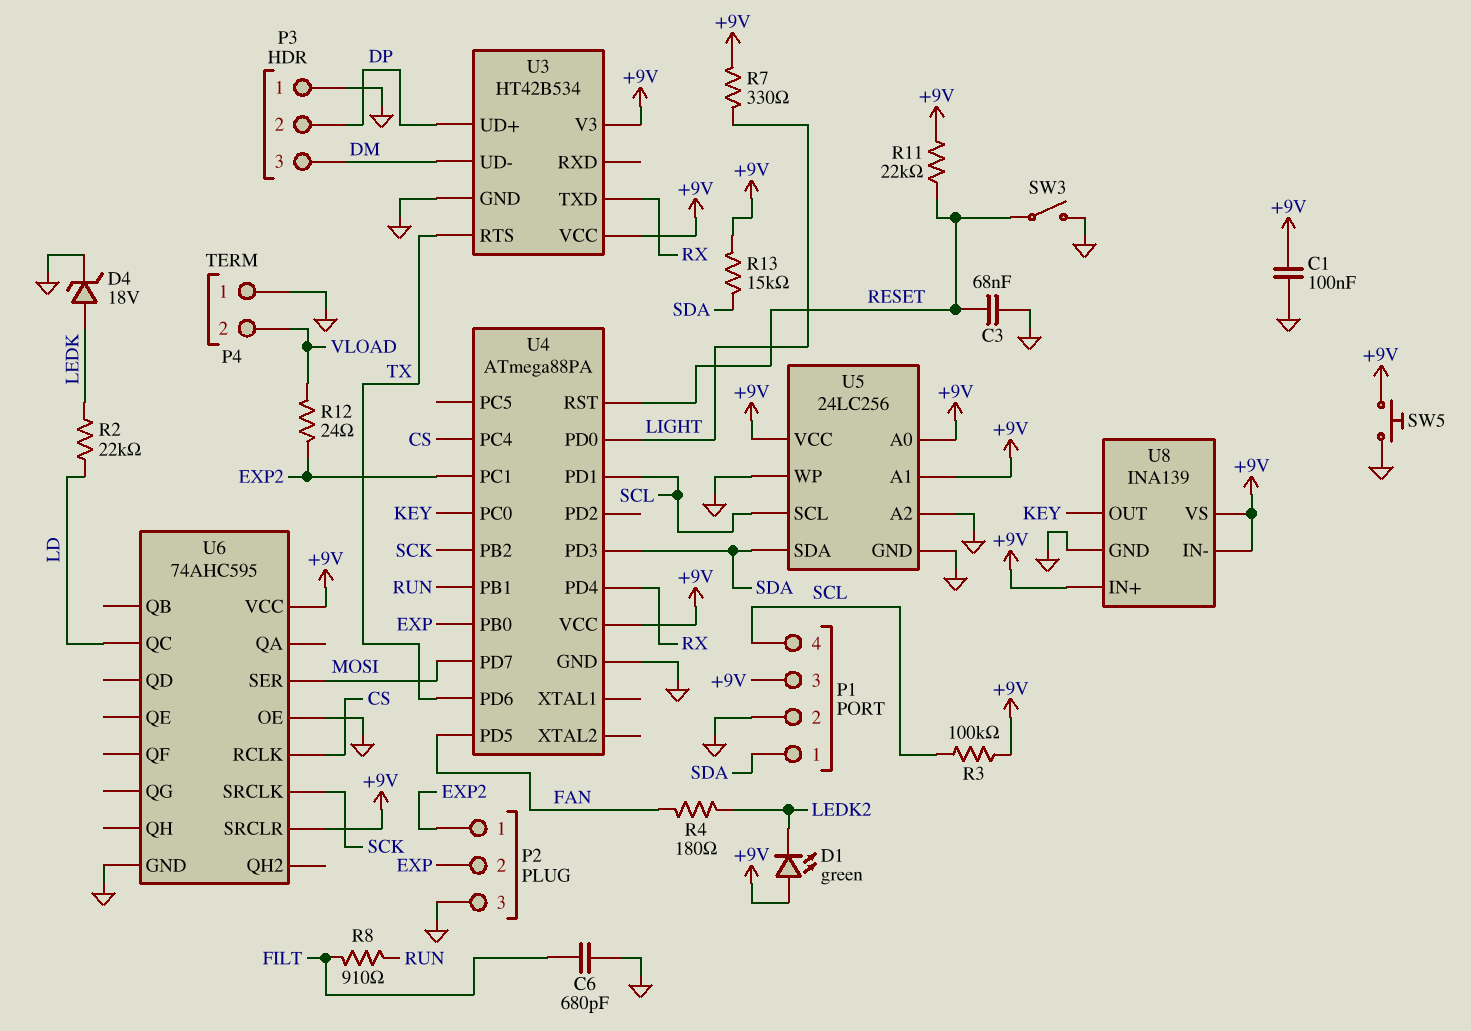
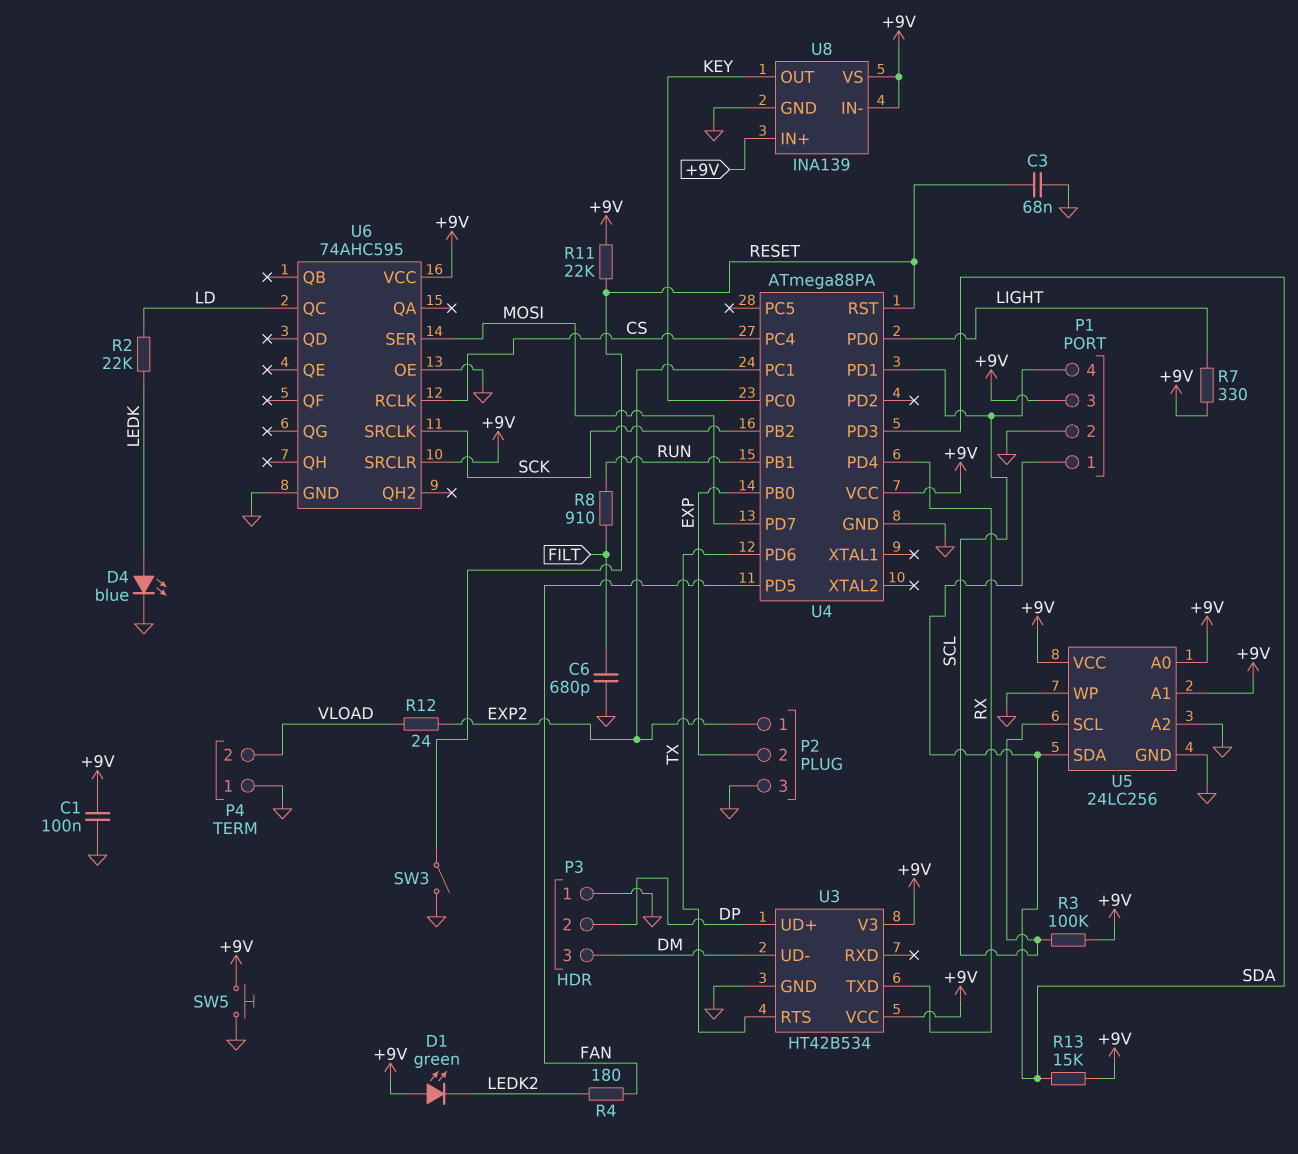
D4: zener 18V (A LEDK, K GND) -> LED blue (A LEDK, K GND)

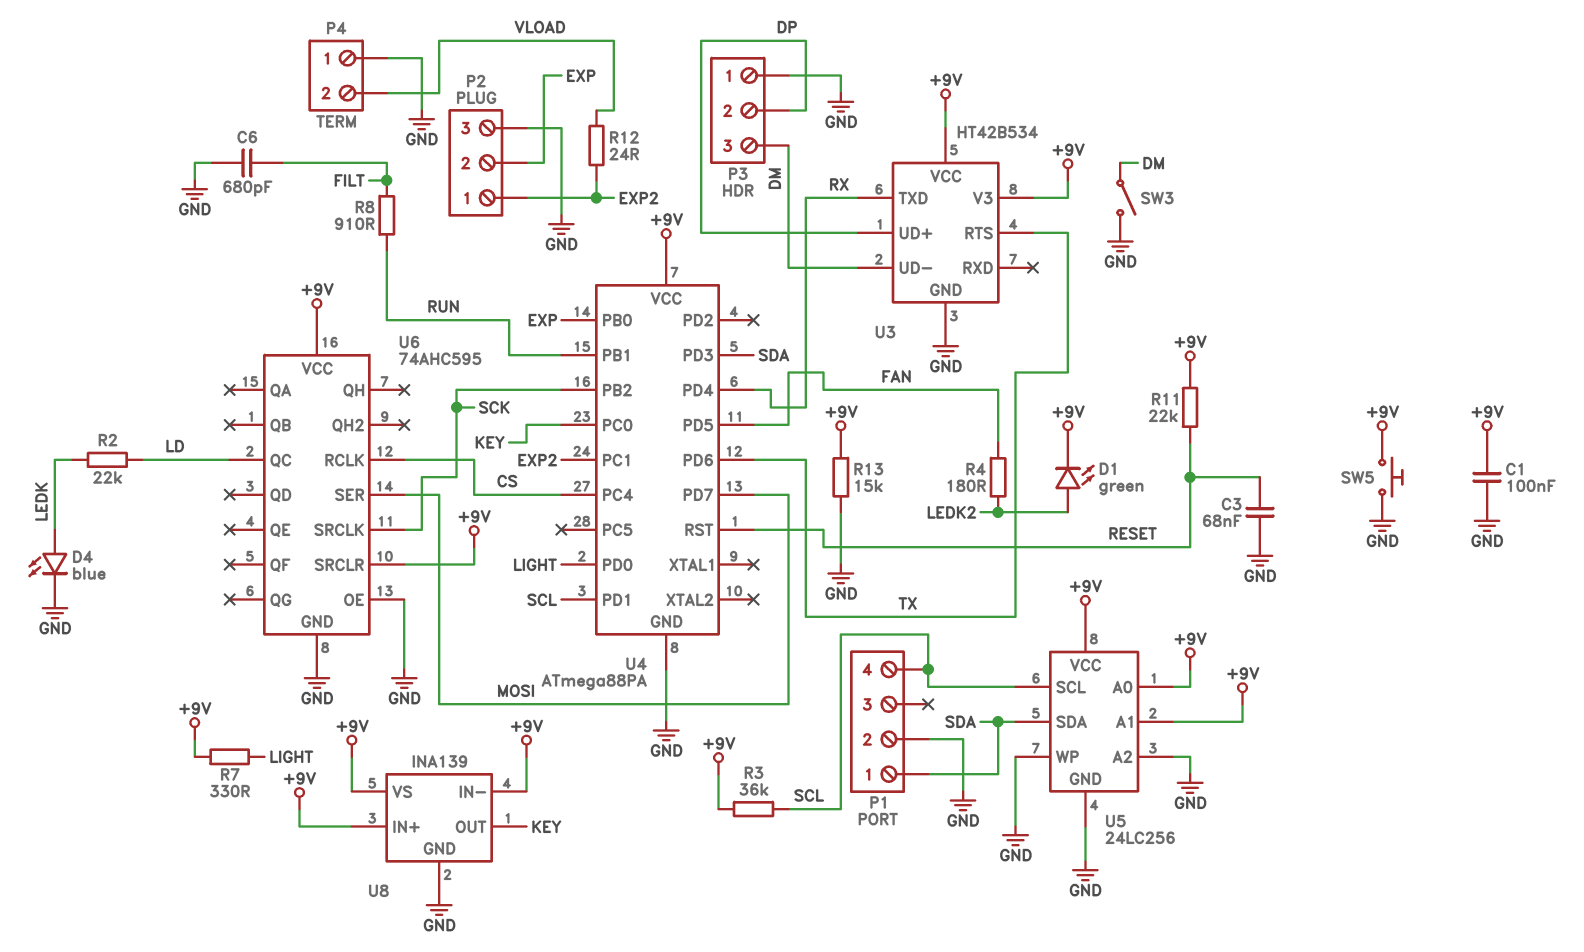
D1: LED green (A +9V, K LEDK2) -> LED green (A LEDK2, K +9V)
P1 pin 3: +9V -> none
R3: 100k (+9V, SCL) -> 36k (+9V, SCL)
R13: 15k (+9V, SDA) -> 15k (+9V, GND)
SW3: switch (GND, RESET) -> switch (DM, GND)

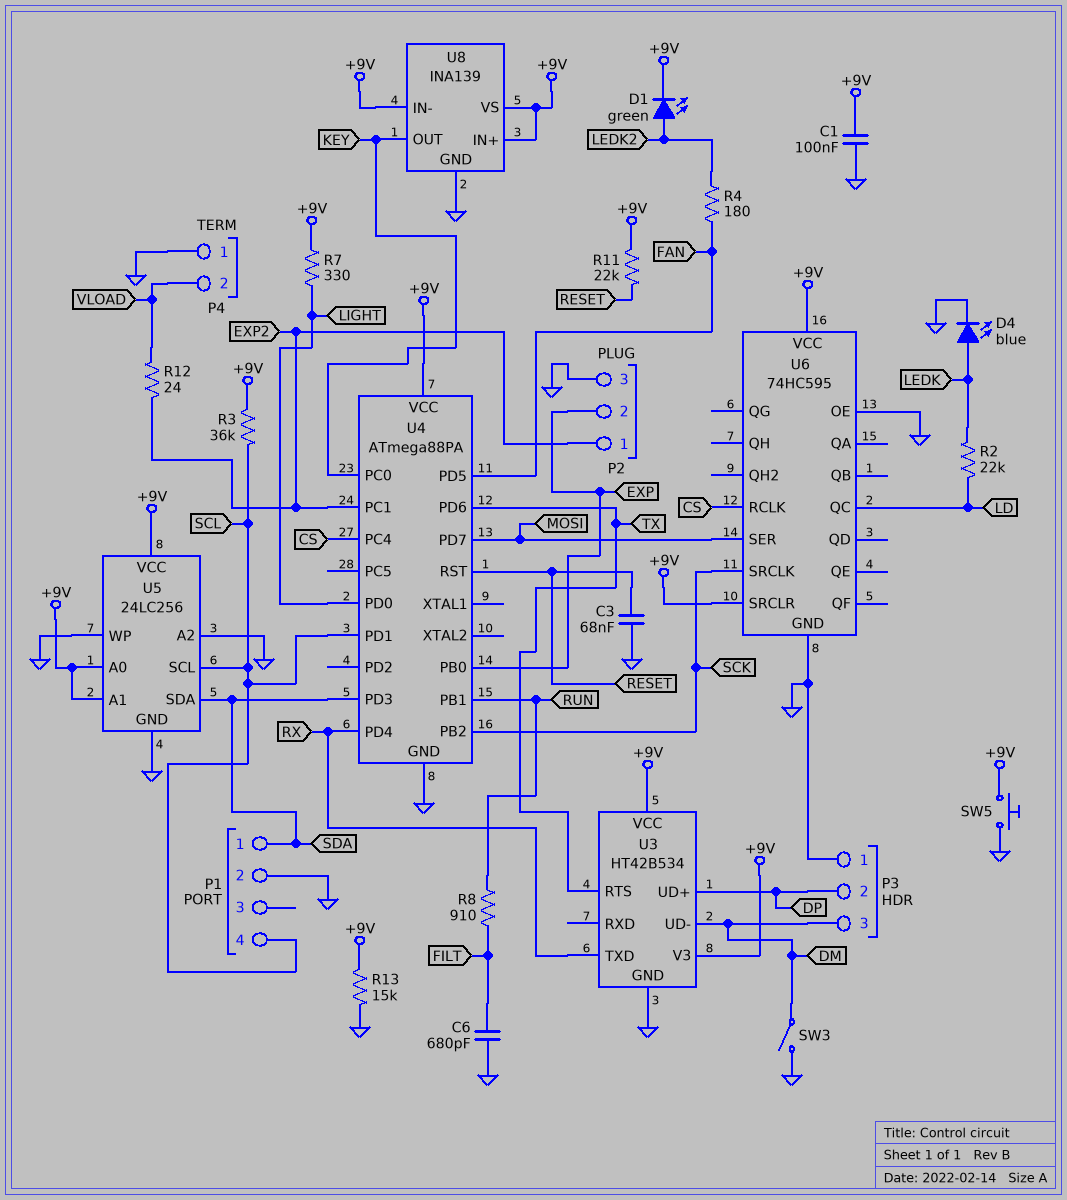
U6: 74AHC595 -> 74HC595

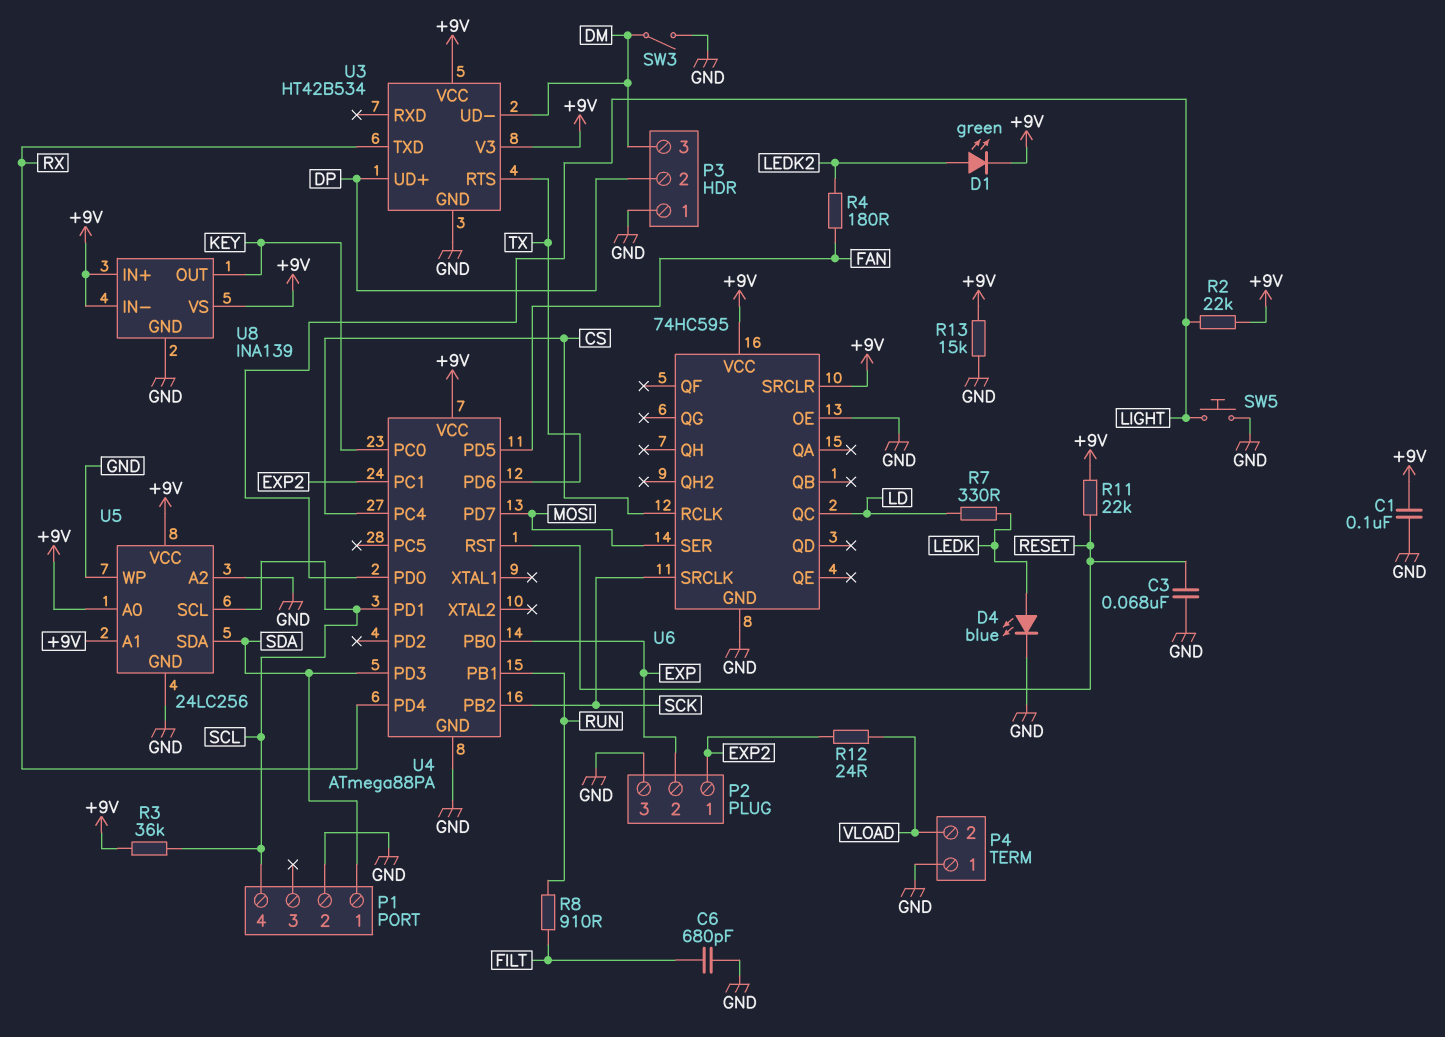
R2: 22k (LD, LEDK) -> 22k (+9V, LIGHT)
R7: 330 (+9V, LIGHT) -> 330 (LD, LEDK)
SW5: button (+9V, GND) -> button (GND, LIGHT)

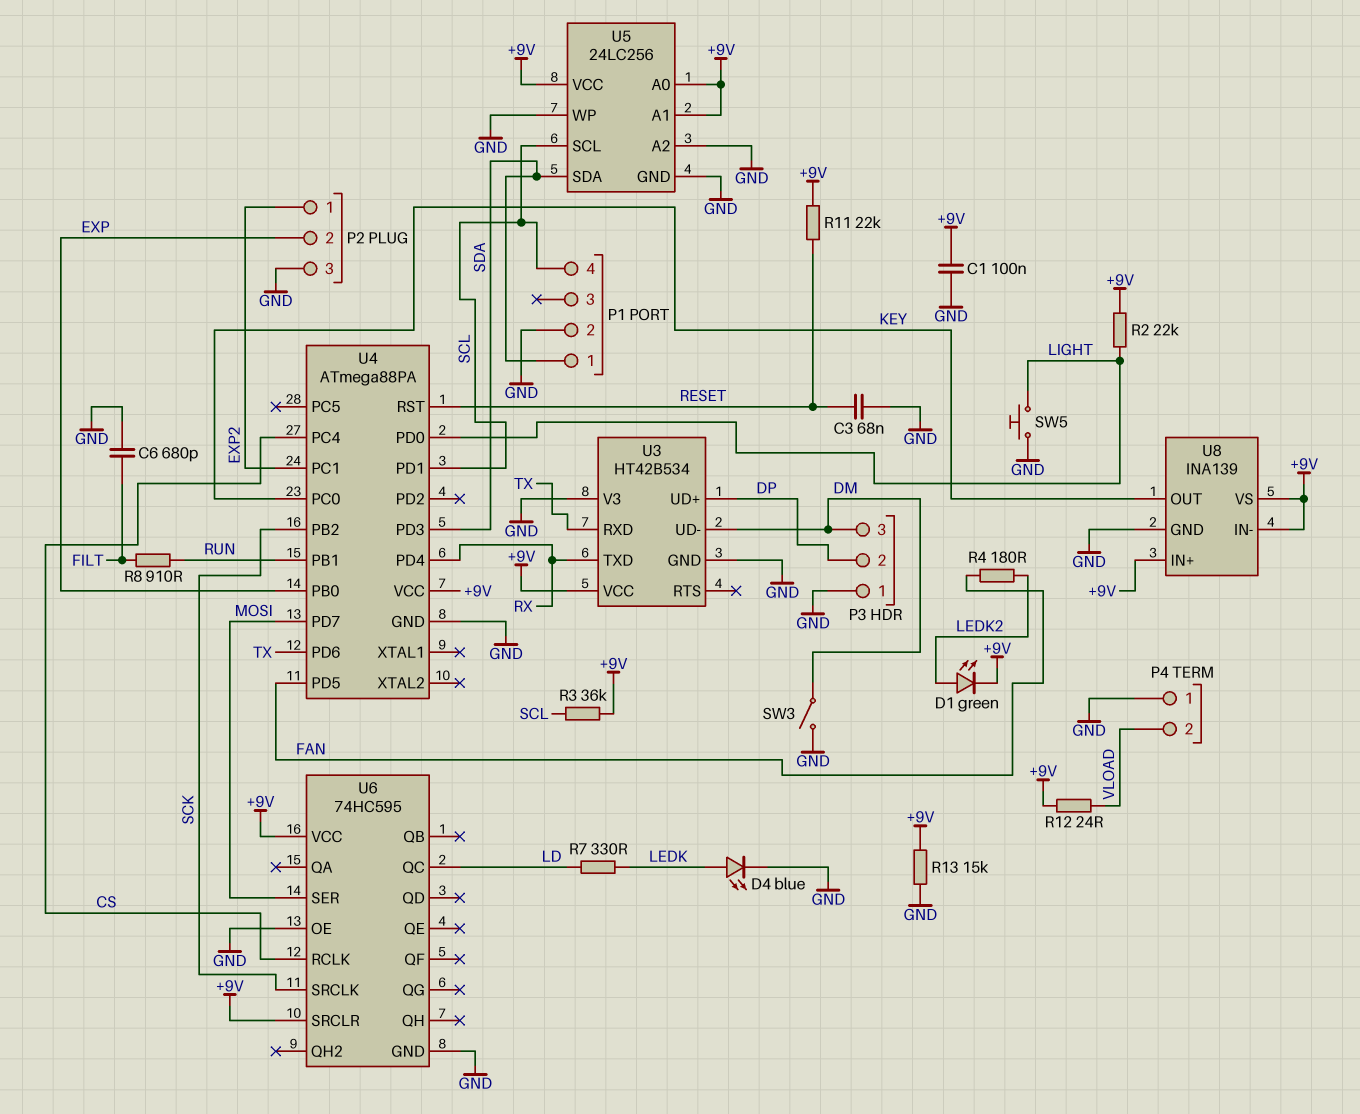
R12: 24 (EXP2, VLOAD) -> 24 (+9V, VLOAD)
U3 pin RTS: TX -> none
U3 pin RXD: none -> TX
U3 pin V3: +9V -> GND

